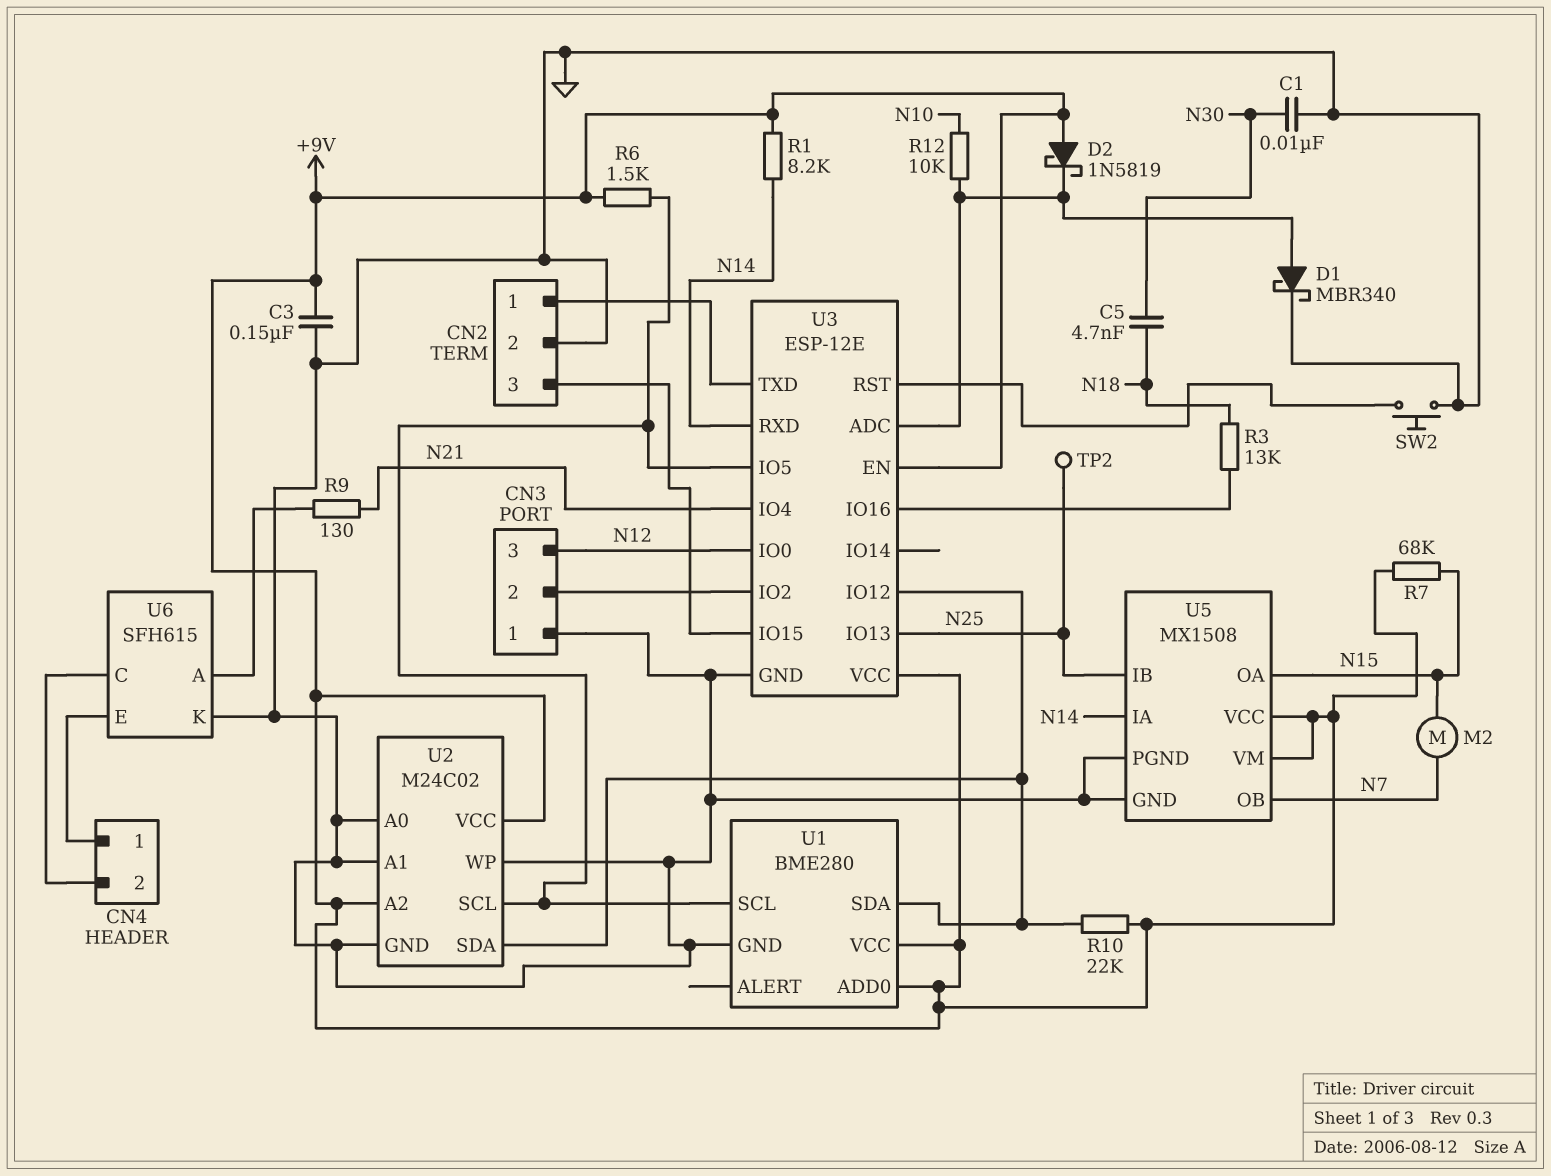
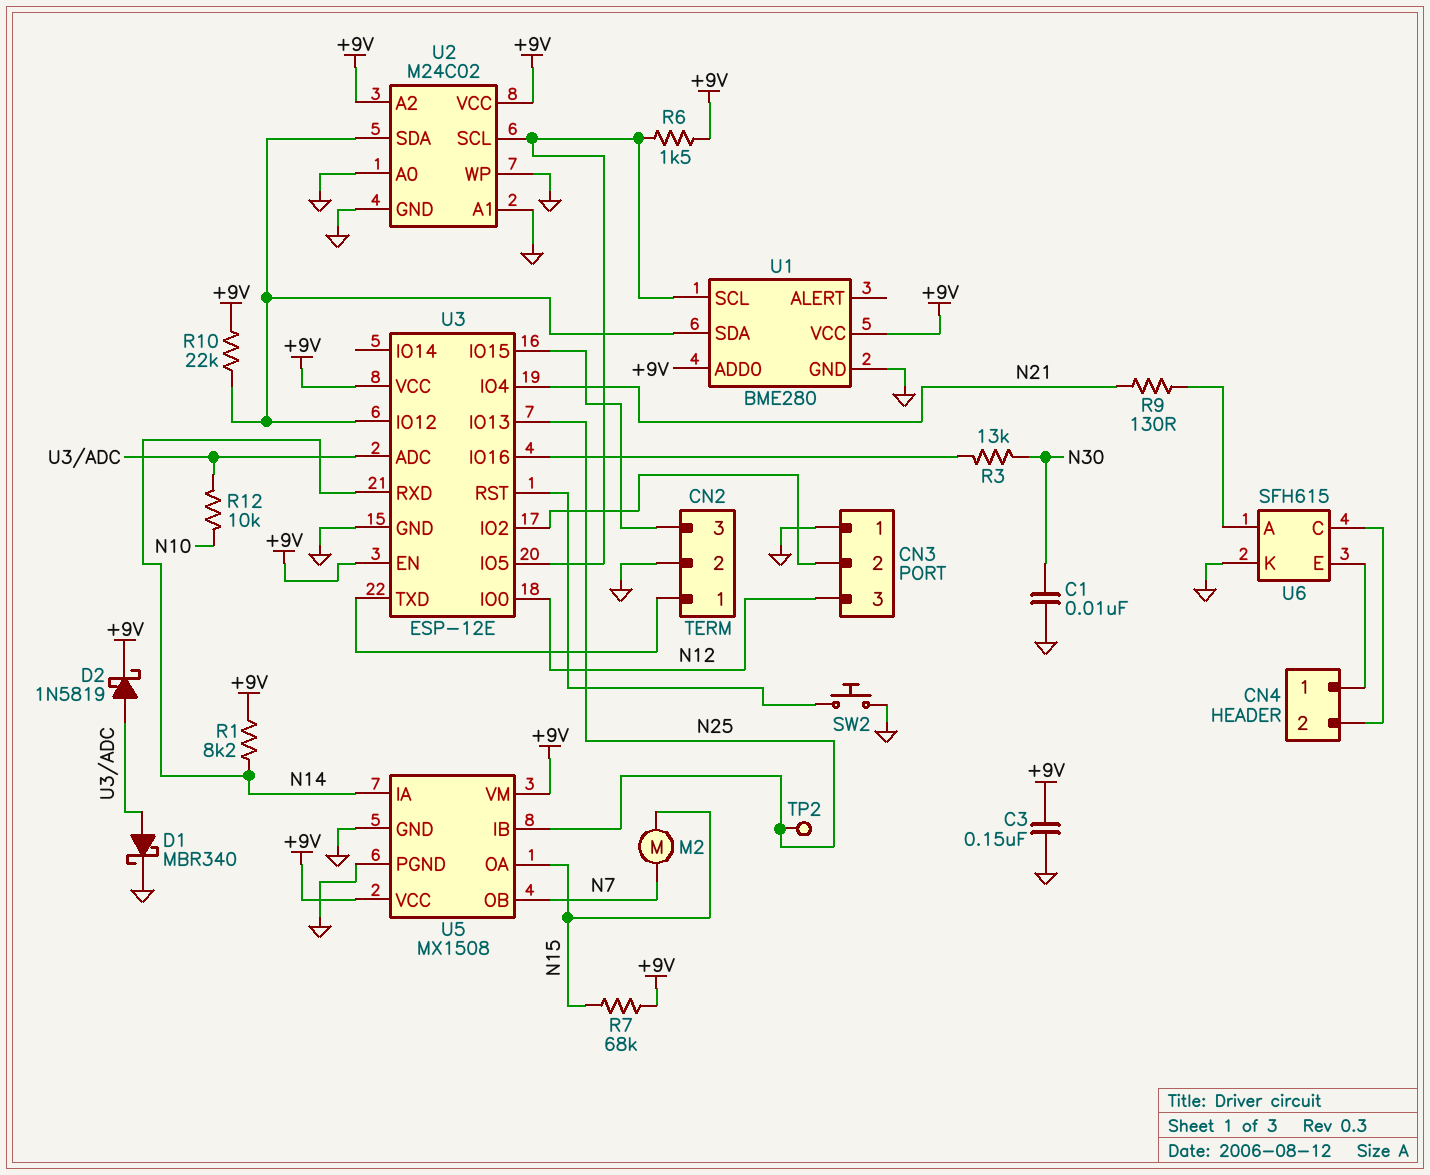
C5: 4.7nF (N18, N30) -> none
D2: schottky 1N5819 (A +9V, K U3/ADC) -> schottky 1N5819 (A U3/ADC, K +9V)
R3: 13k (N18, U3/IO16) -> 13k (N30, U3/IO16)

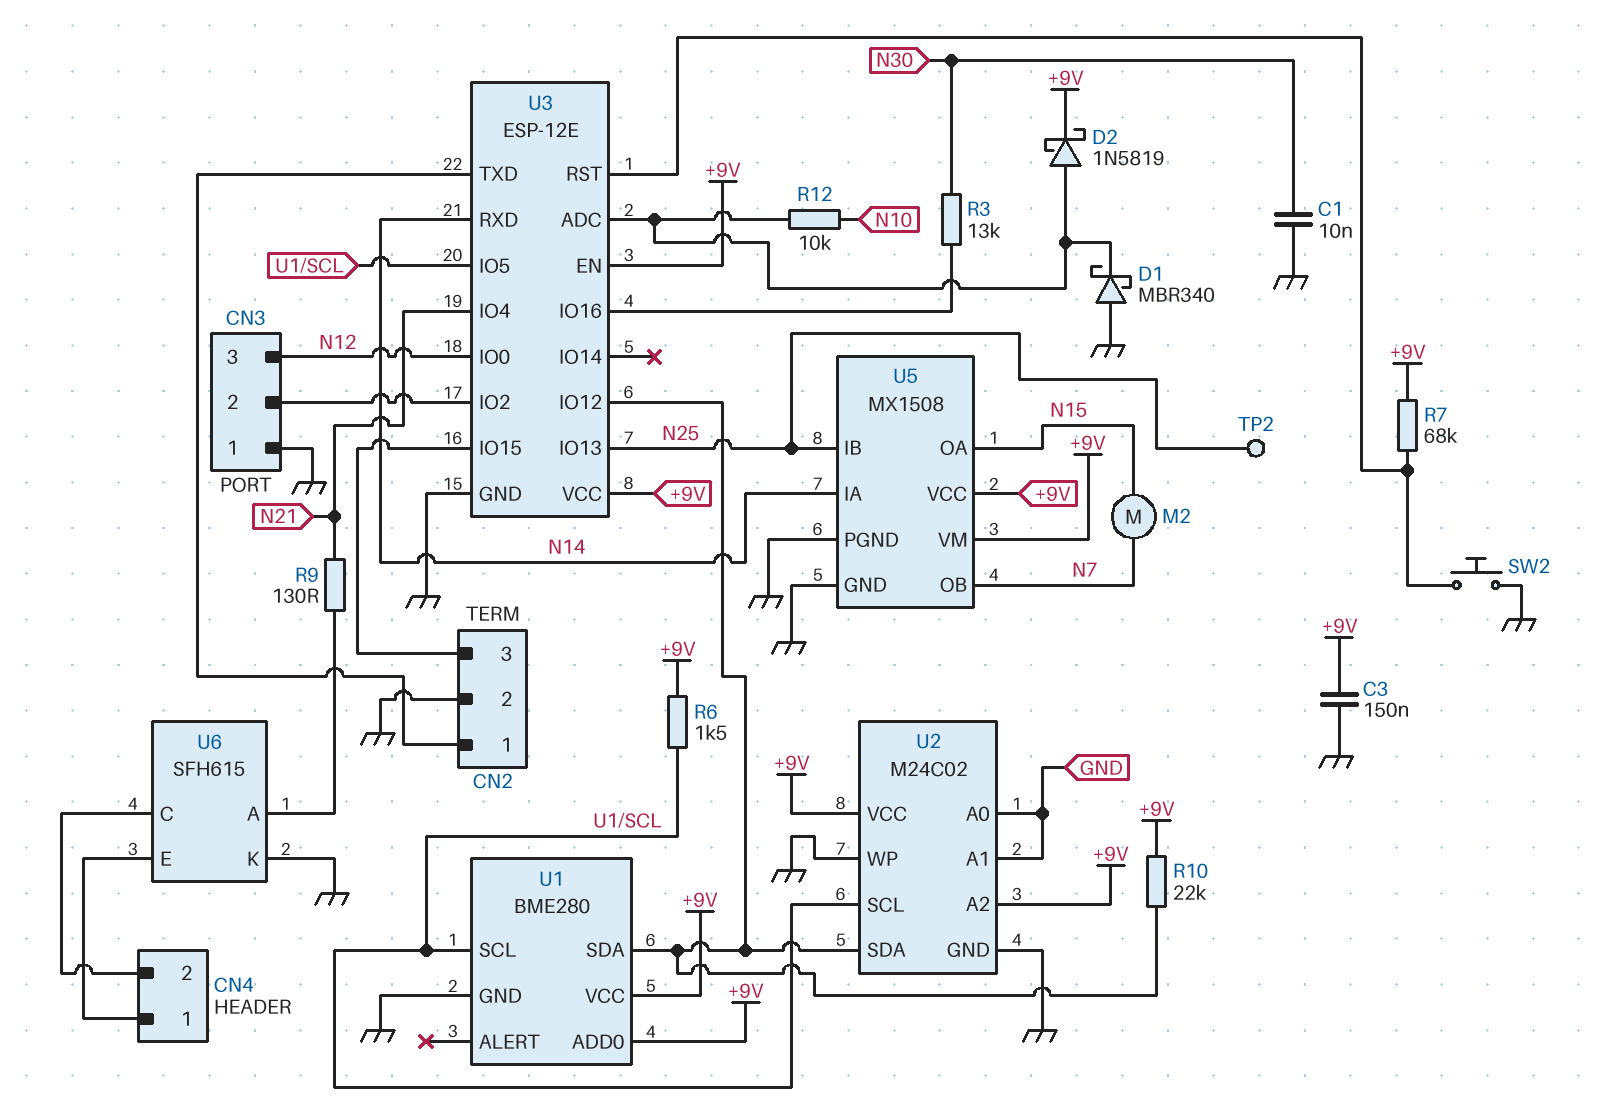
D1: schottky MBR340 (A U3/ADC, K GND) -> schottky MBR340 (A GND, K U3/ADC)
R1: 8.2k (+9V, N14) -> none
R7: 68k (+9V, N15) -> 68k (+9V, U3/RST)

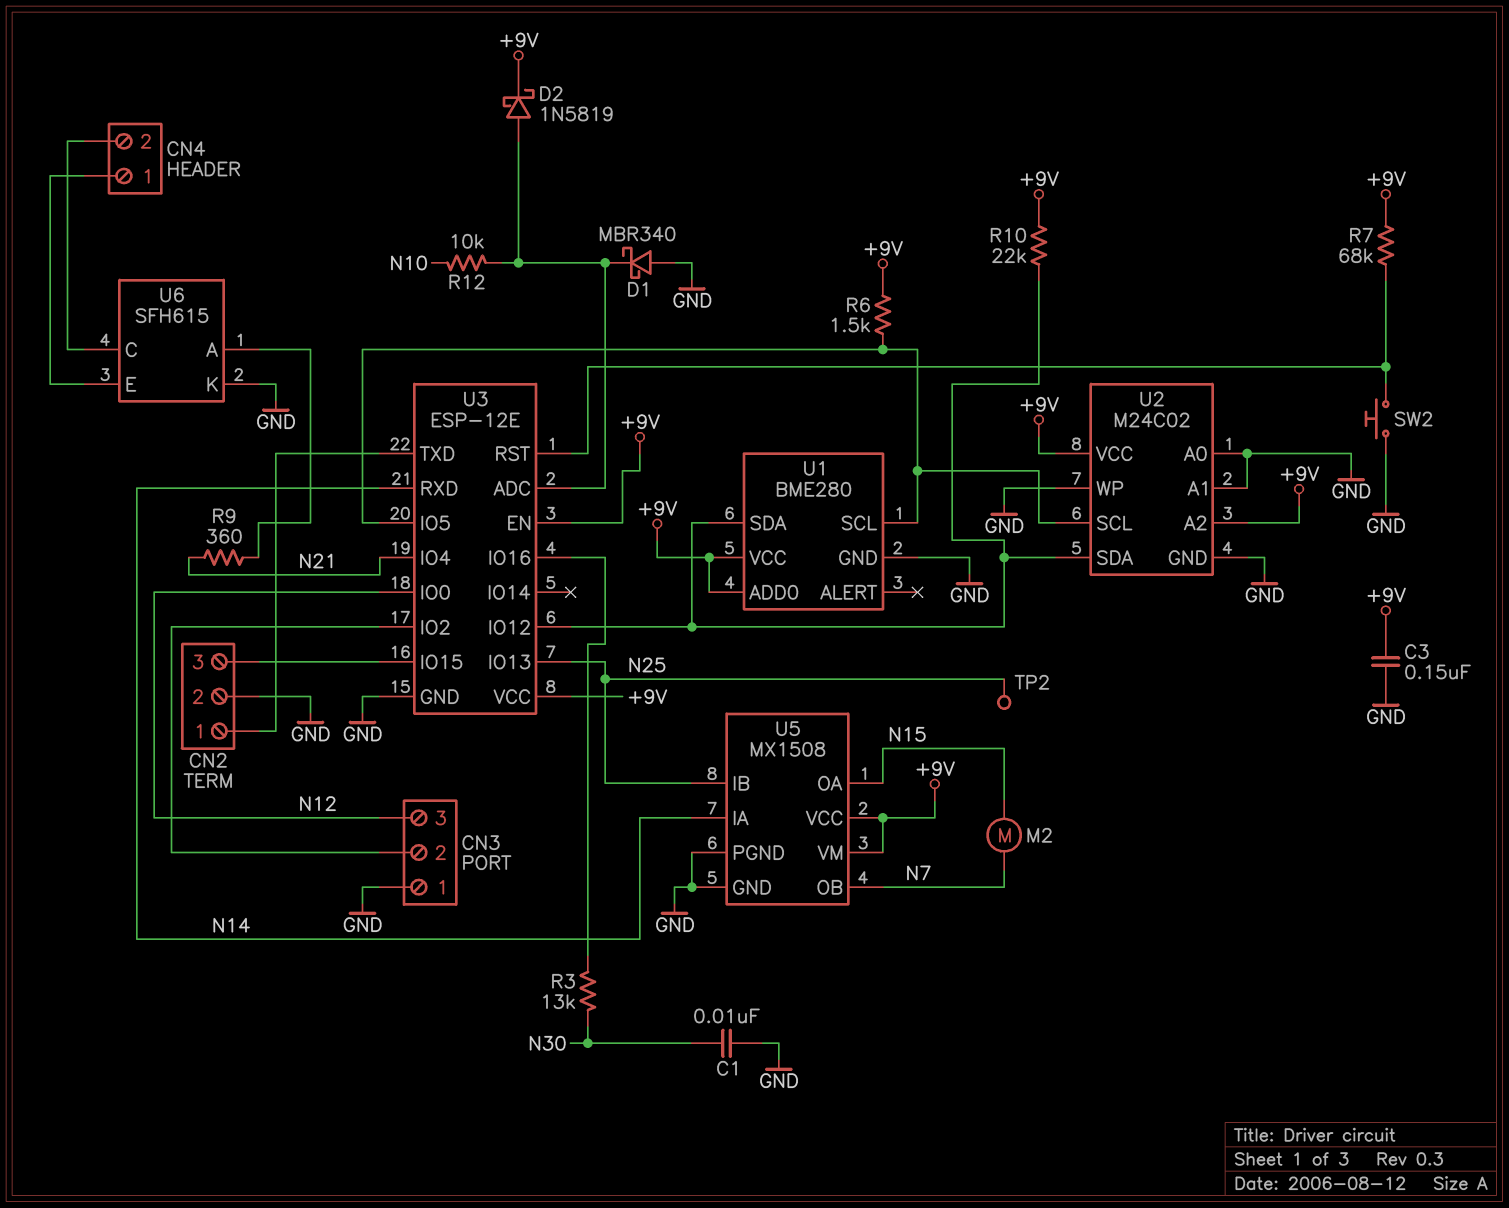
R9: 130 (N21, U6/A) -> 360 (N21, U6/A)

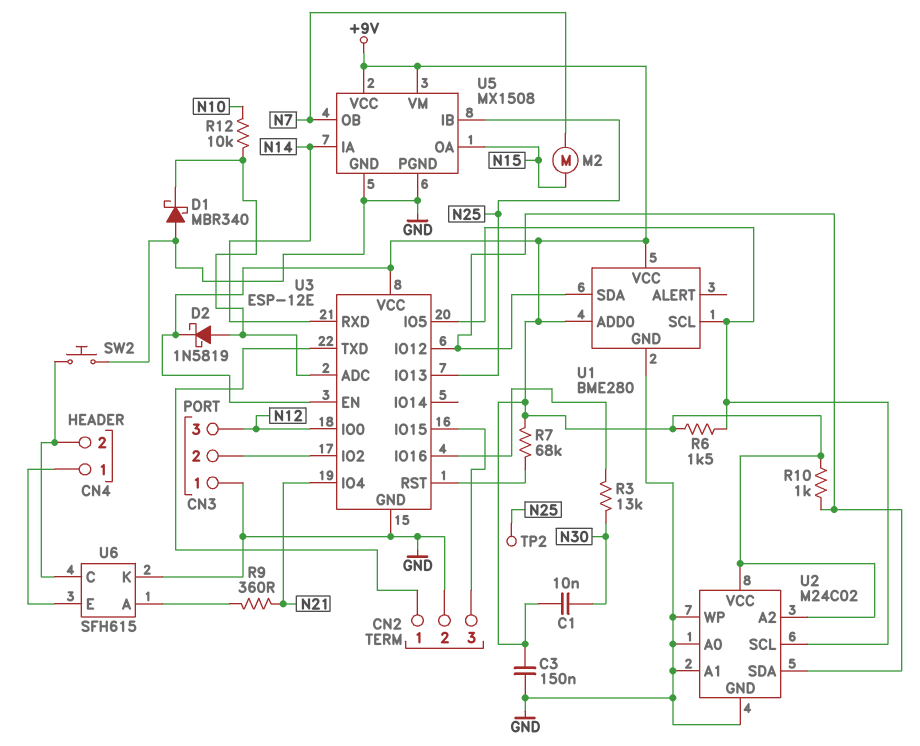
C1: 10nF (GND, N30) -> 10nF (+9V, N30)
R10: 22k (+9V, U1/SDA) -> 1k (+9V, U1/SDA)
SW2: button (GND, U3/RST) -> button (CN4/2, GND)

